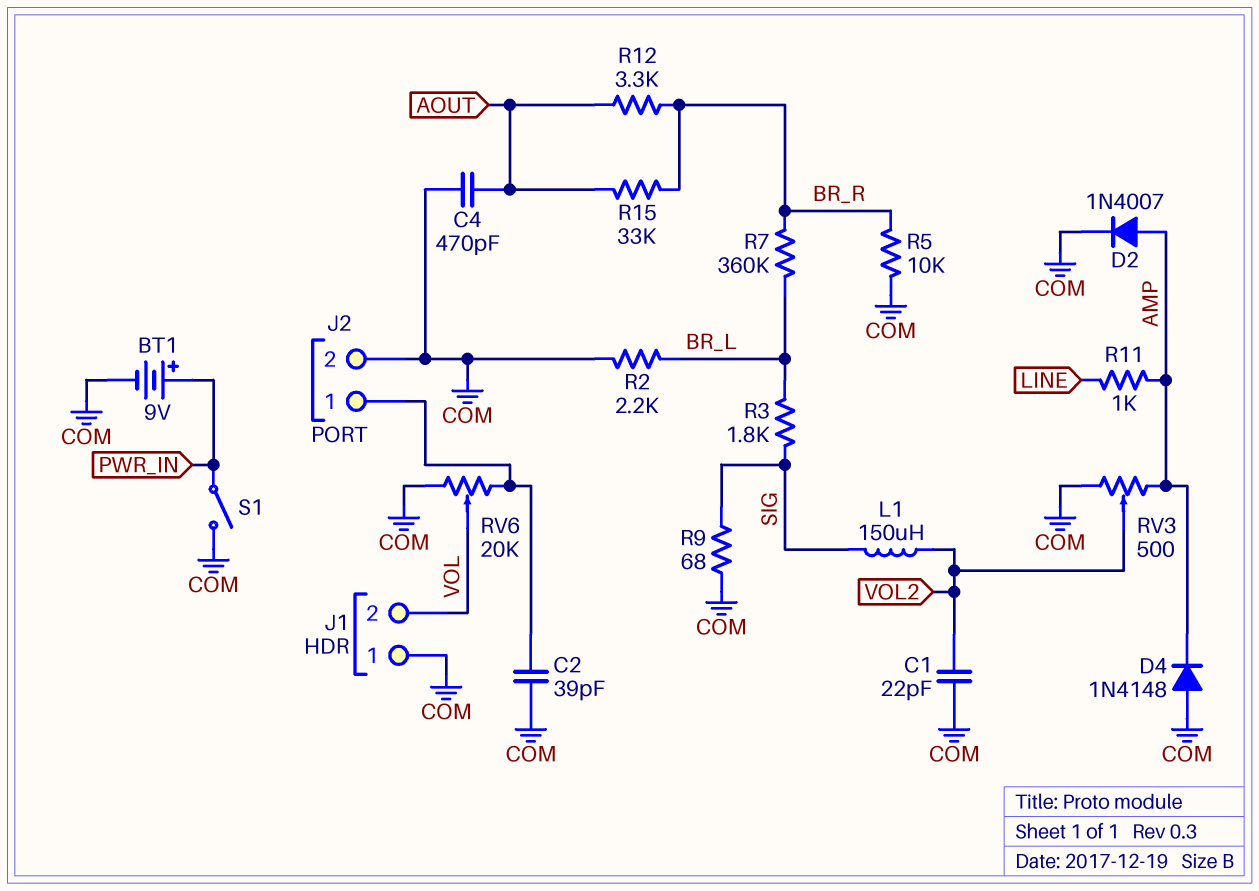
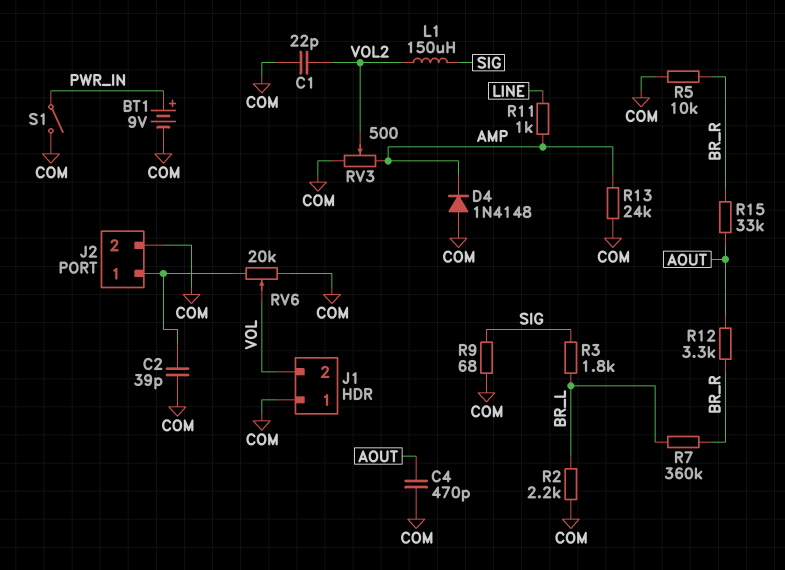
D2: diode 1N4007 (A AMP, K COM) -> none
R13: none -> 24k (AMP, COM)

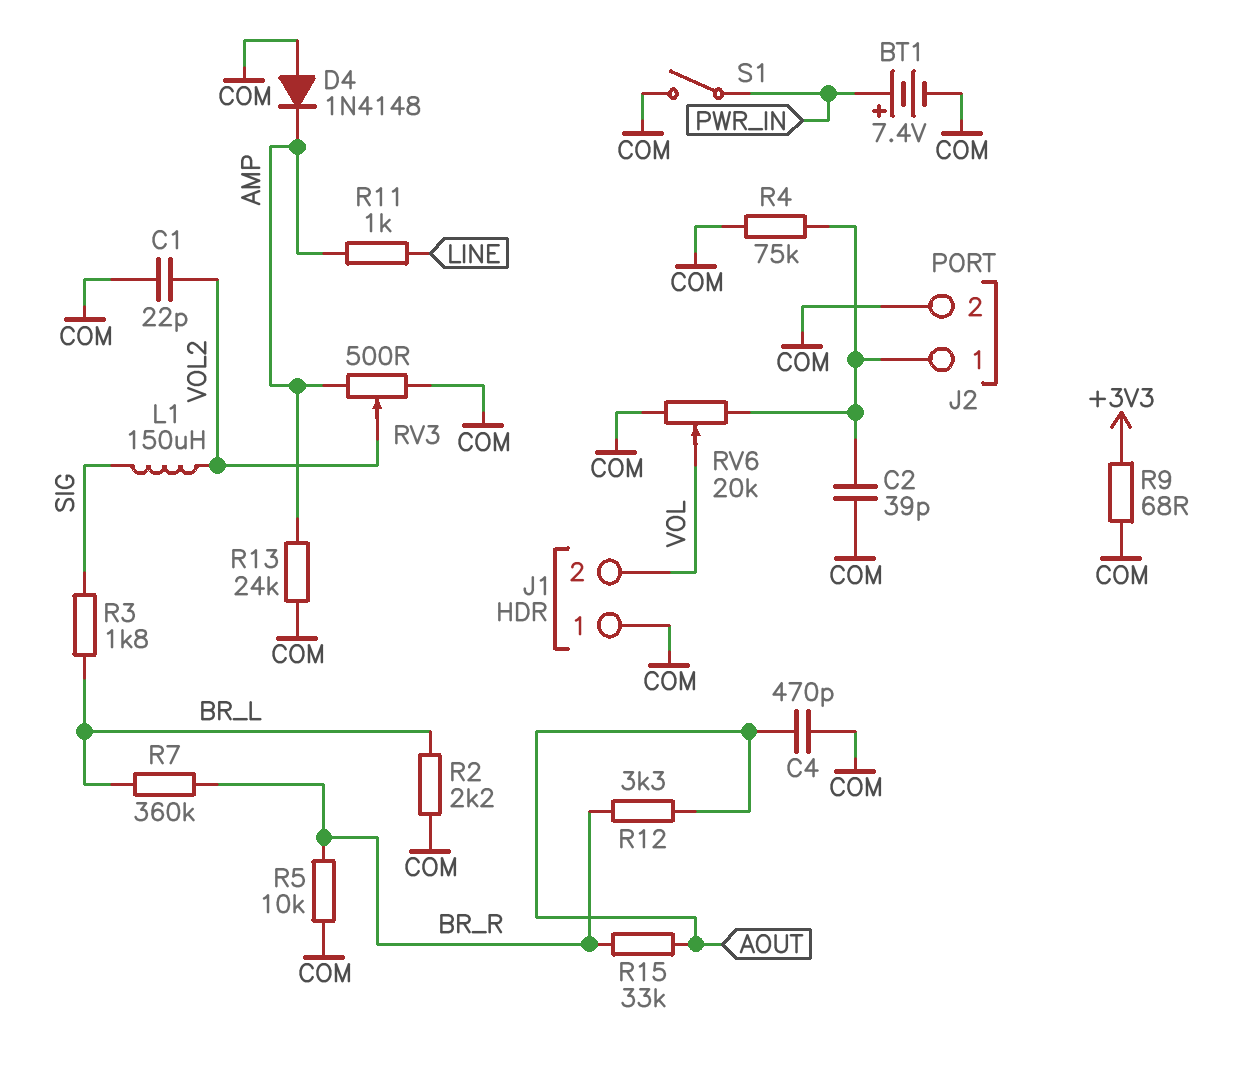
BT1: 9V (plus PWR_IN, minus COM) -> 7.4V (plus PWR_IN, minus COM)
R4: none -> 75k (COM, J2/1)
R9: 68 (COM, SIG) -> 68 (+3V3, COM)

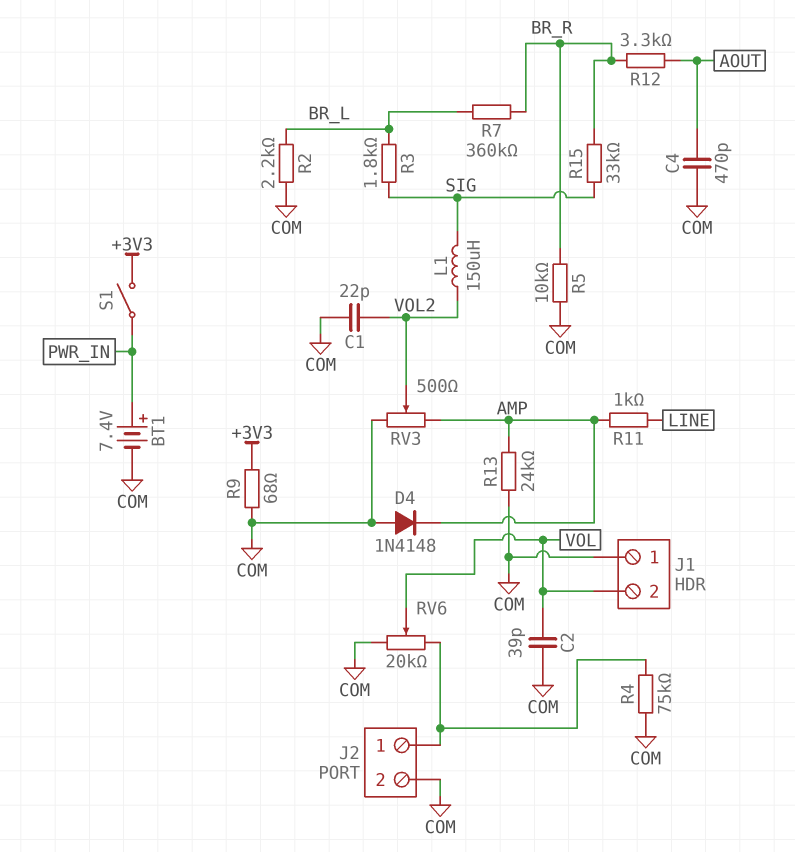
C2: 39pF (COM, J2/1) -> 39pF (COM, VOL)
R15: 33k (AOUT, BR_R) -> 33k (BR_R, SIG)
S1: switch (COM, PWR_IN) -> switch (+3V3, PWR_IN)

